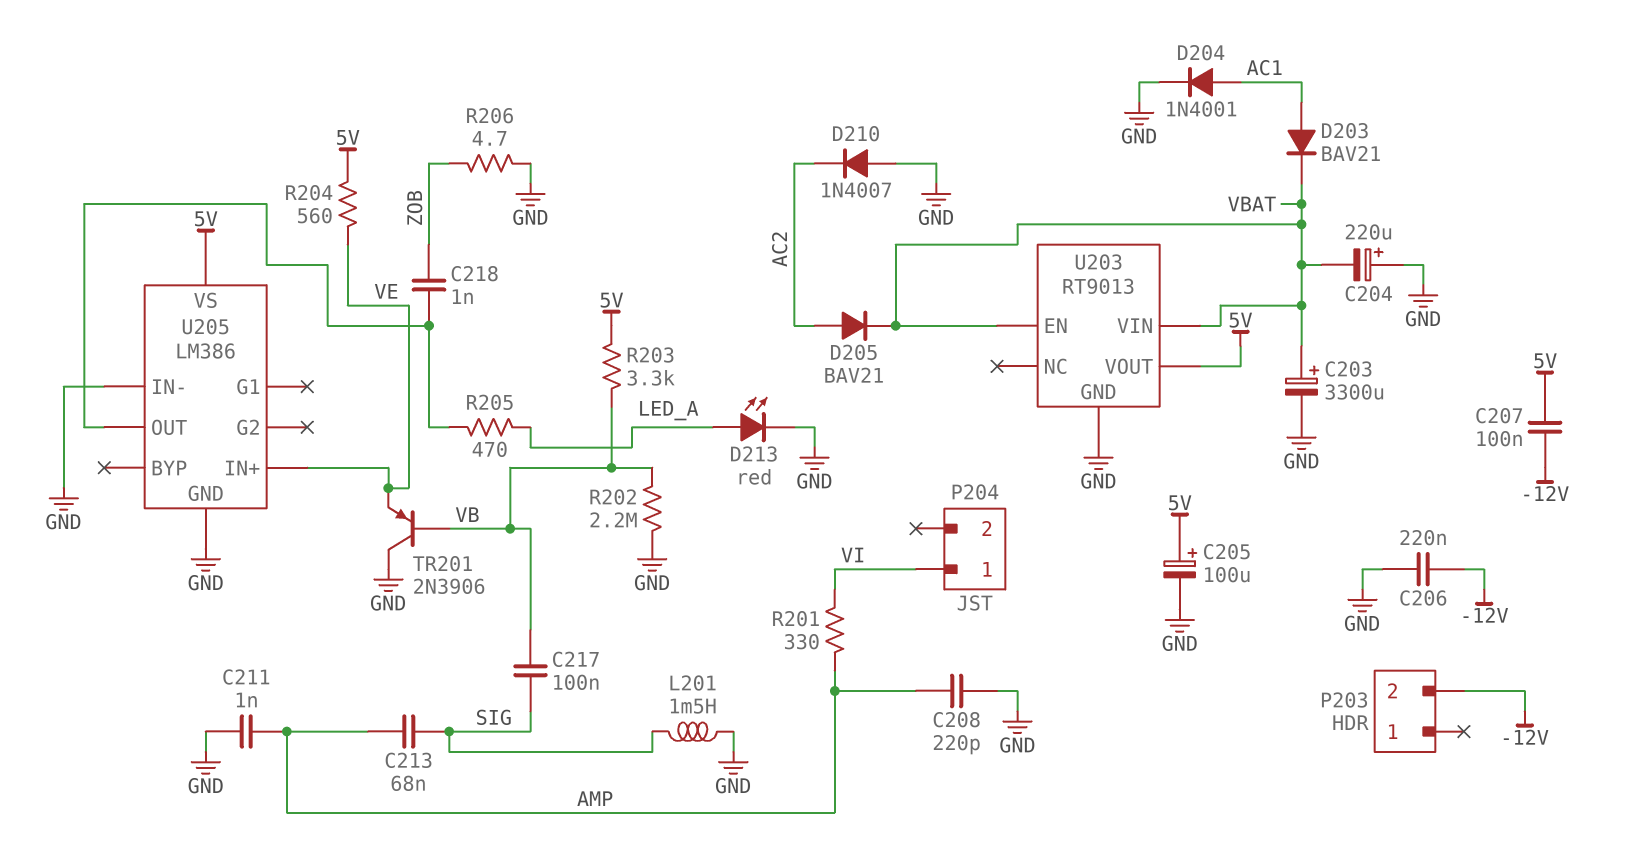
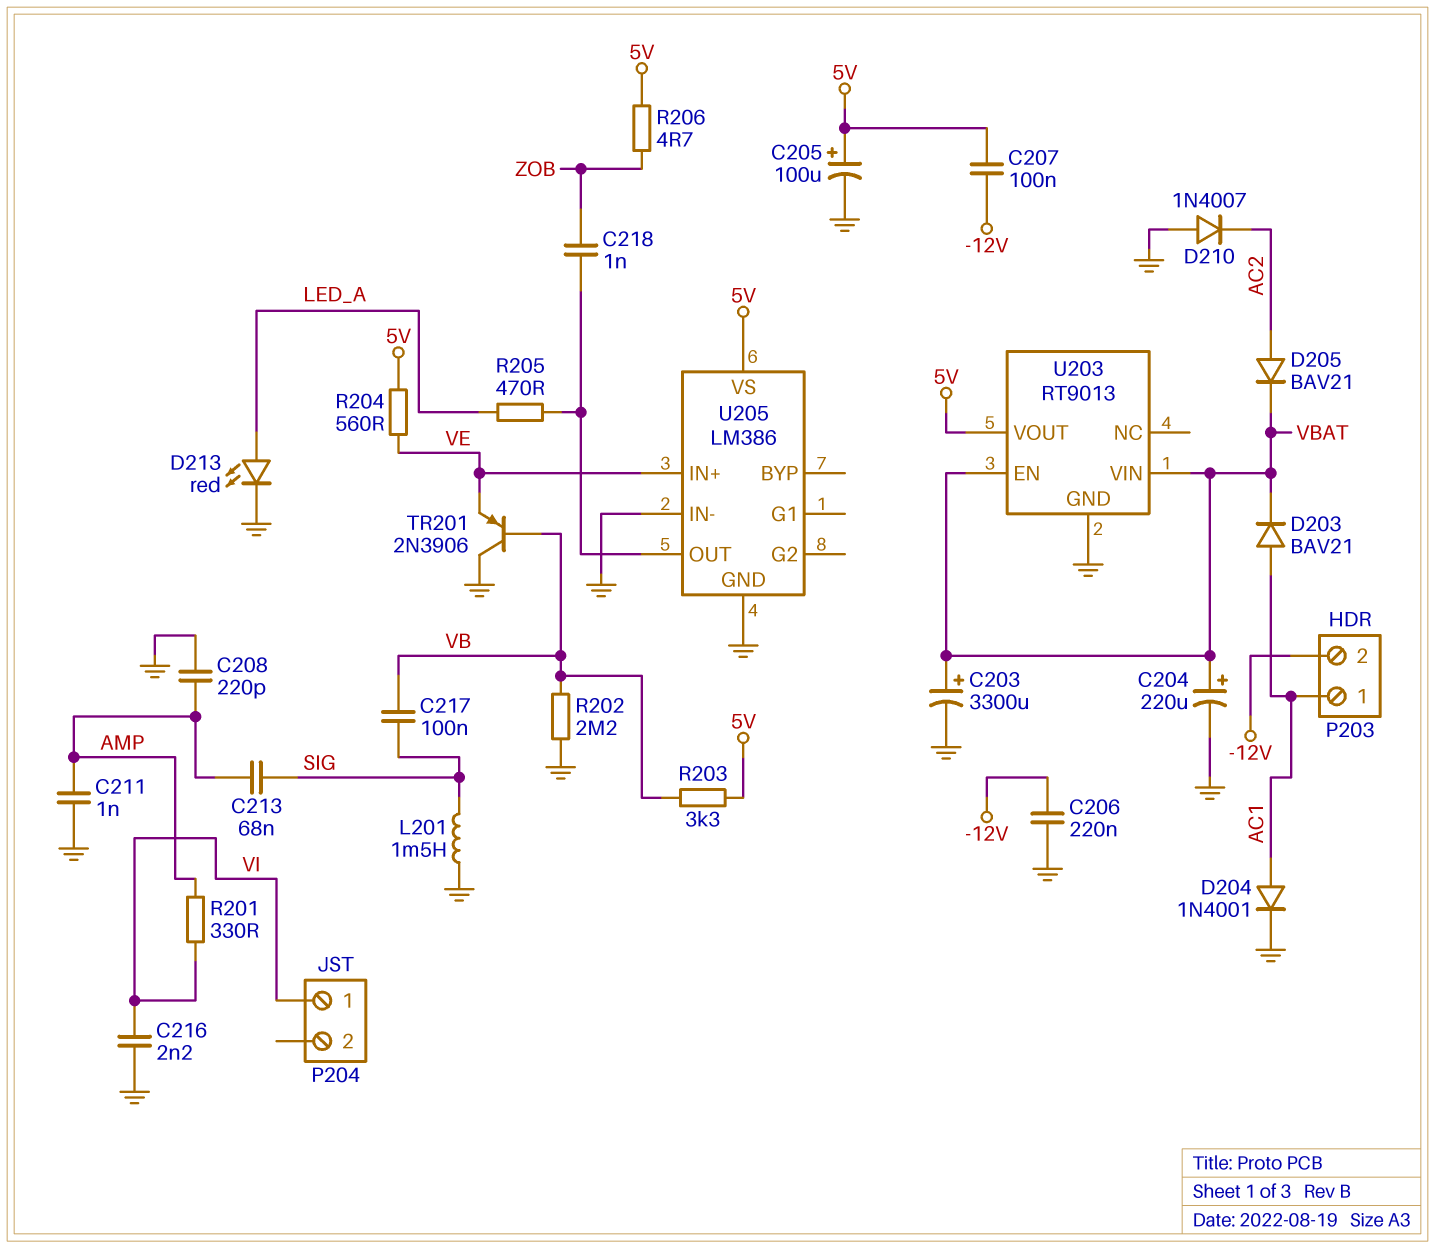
C204: 220uF (plus GND, minus VBAT) -> 220uF (plus VBAT, minus GND)
C216: none -> 2.2nF (GND, VI)
P203 pin 1: none -> AC1
R206: 4.7 (GND, ZOB) -> 4.7 (5V, ZOB)

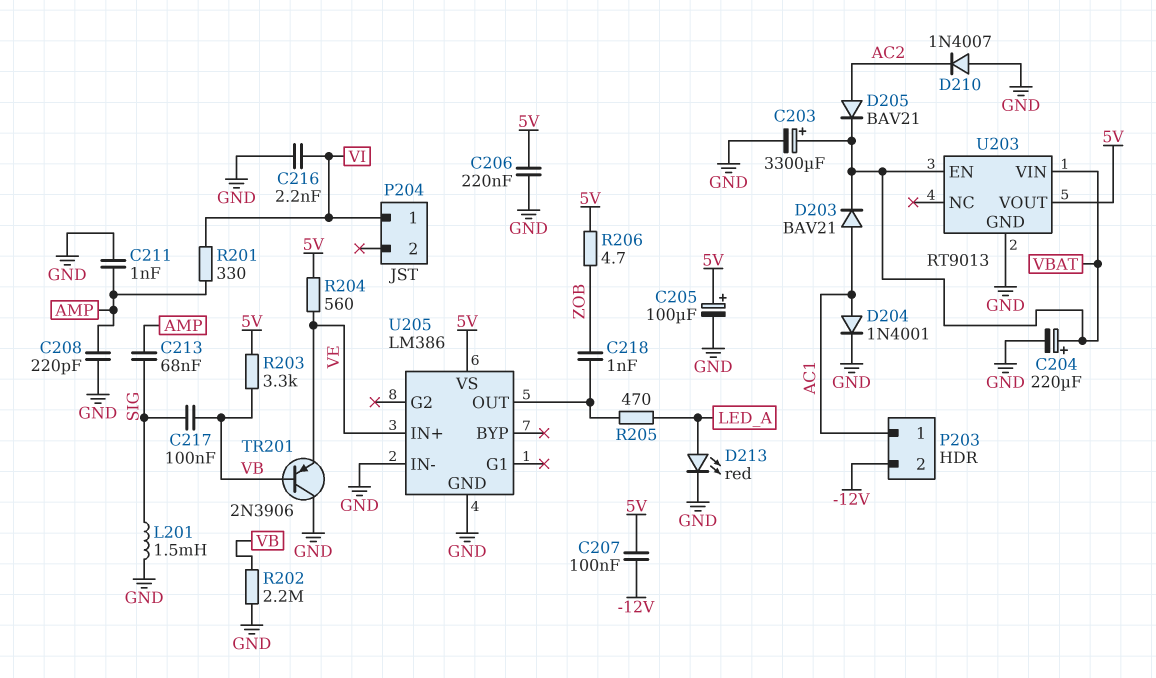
C206: 220nF (-12V, GND) -> 220nF (5V, GND)

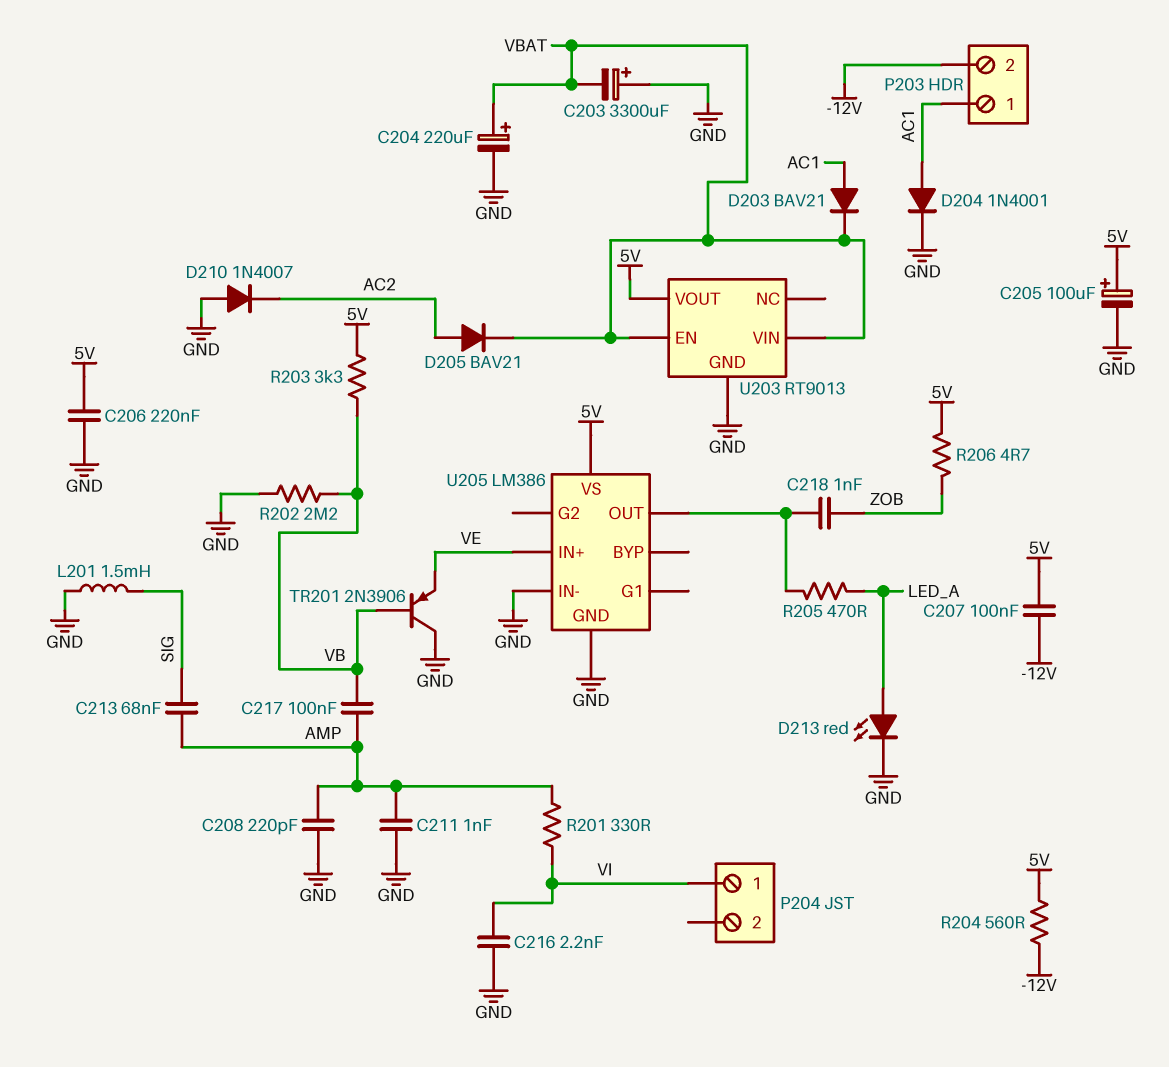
C203: 3300uF (plus VBAT, minus GND) -> 3300uF (plus GND, minus VBAT)
C217: 100nF (SIG, VB) -> 100nF (AMP, VB)
R204: 560 (5V, VE) -> 560 (-12V, 5V)

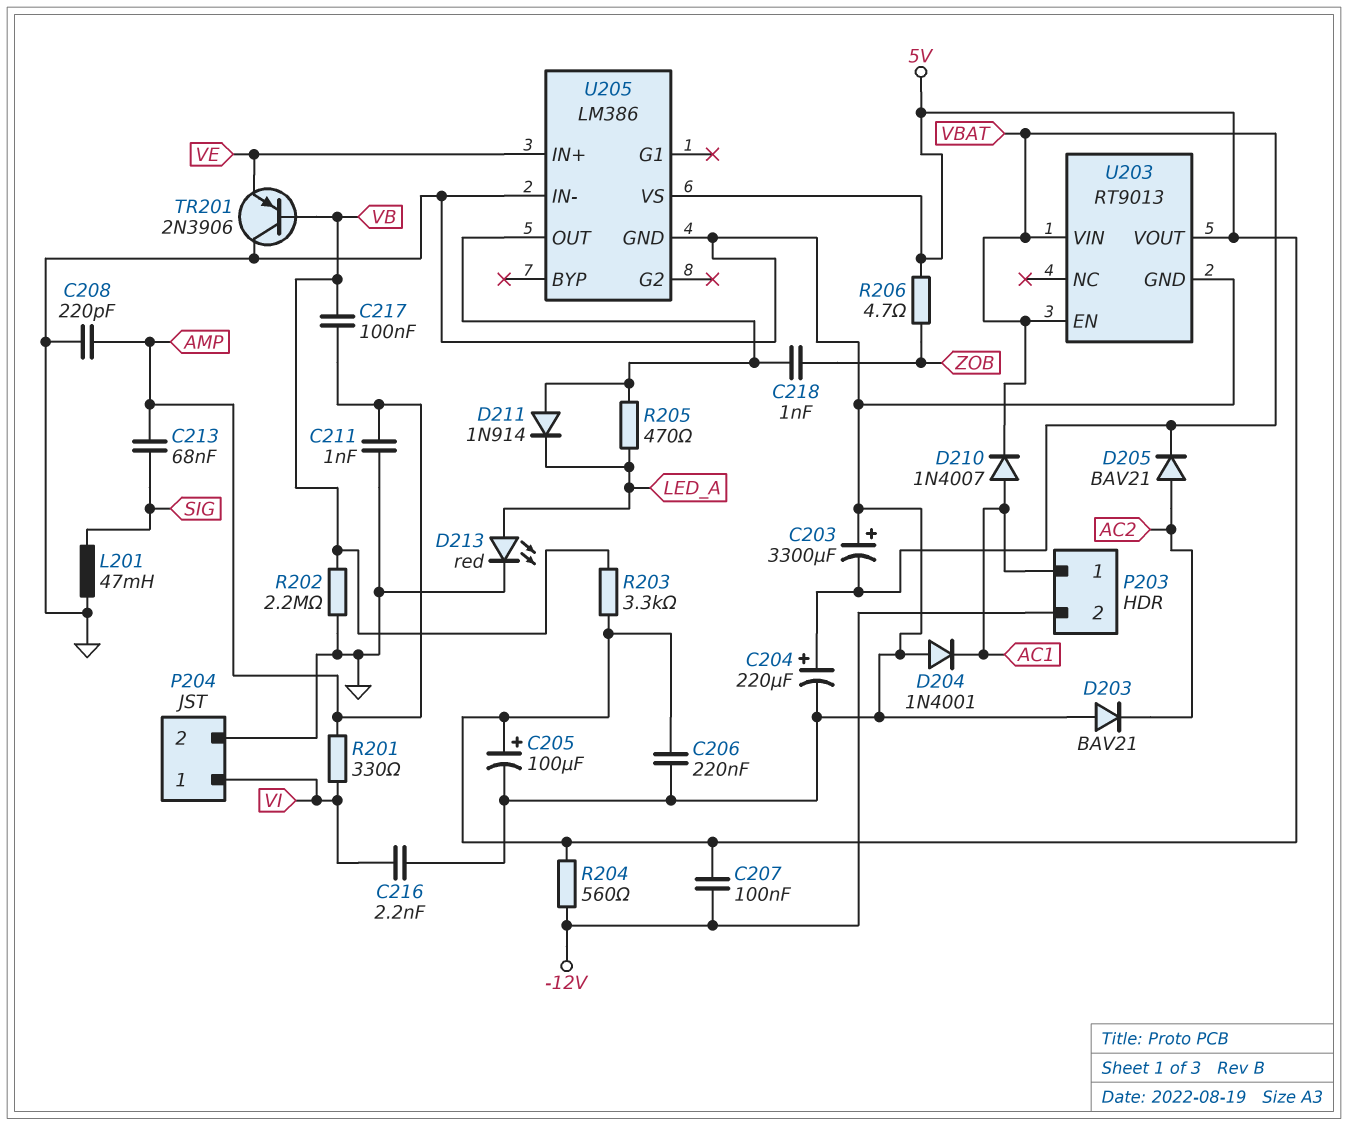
D203: diode BAV21 (A AC1, K VBAT) -> diode BAV21 (A GND, K AC2)
D204: diode 1N4001 (A AC1, K GND) -> diode 1N4001 (A GND, K AC1)
D210: diode 1N4007 (A GND, K AC2) -> diode 1N4007 (A AC1, K VBAT)
D211: none -> diode 1N914 (A U205/OUT, K LED_A)
L201: 1.5mH (GND, SIG) -> 47mH (GND, SIG)
P204 pin 2: none -> GND

